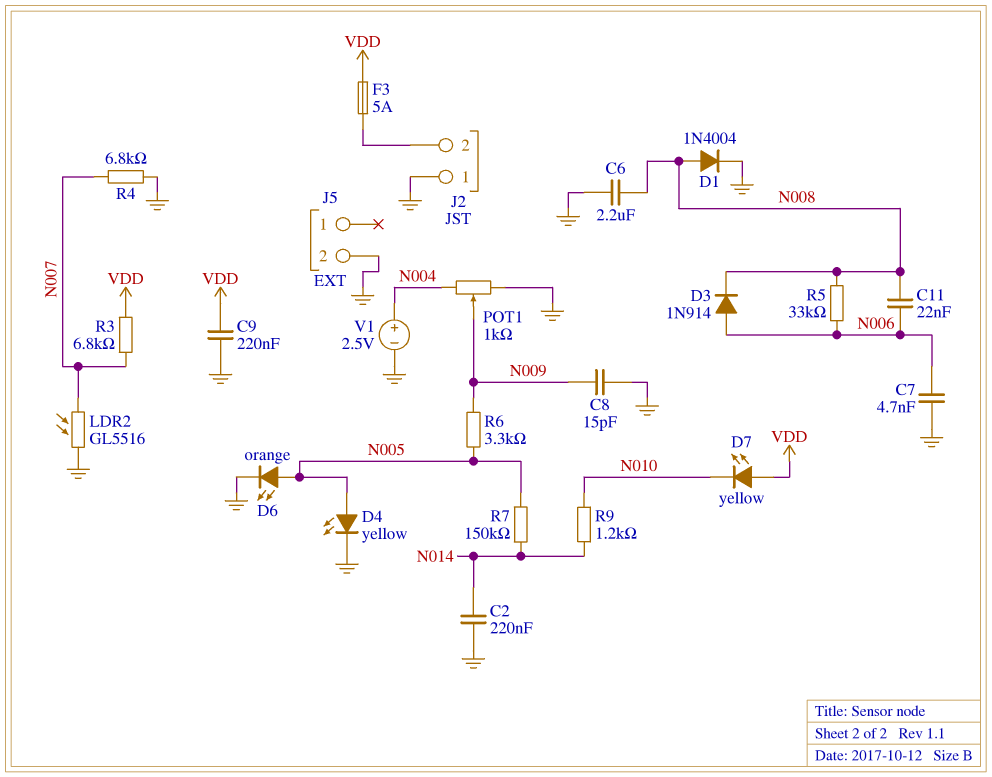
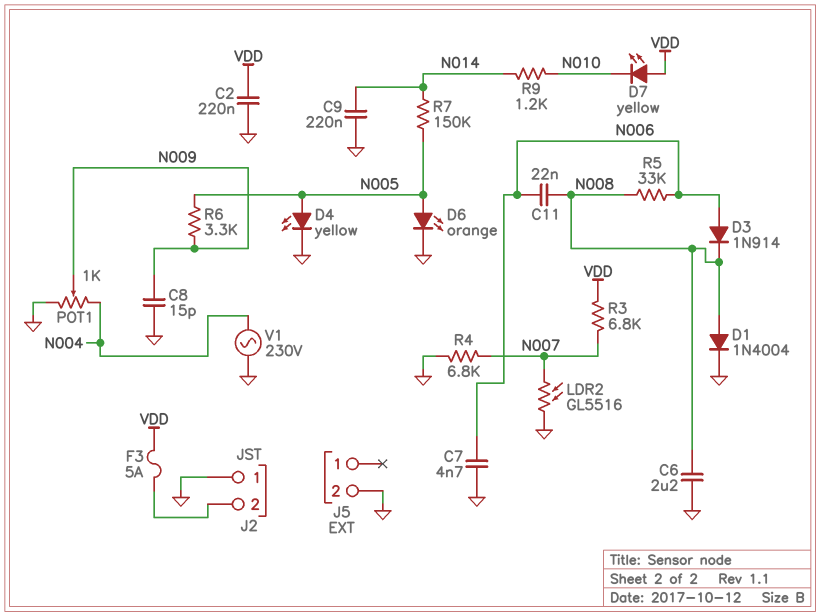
C2: 220nF (GND, N014) -> 220nF (GND, VDD)
C9: 220nF (GND, VDD) -> 220nF (GND, N014)
V1: 2.5V (plus N004, minus GND) -> AC 230V (GND, N004)

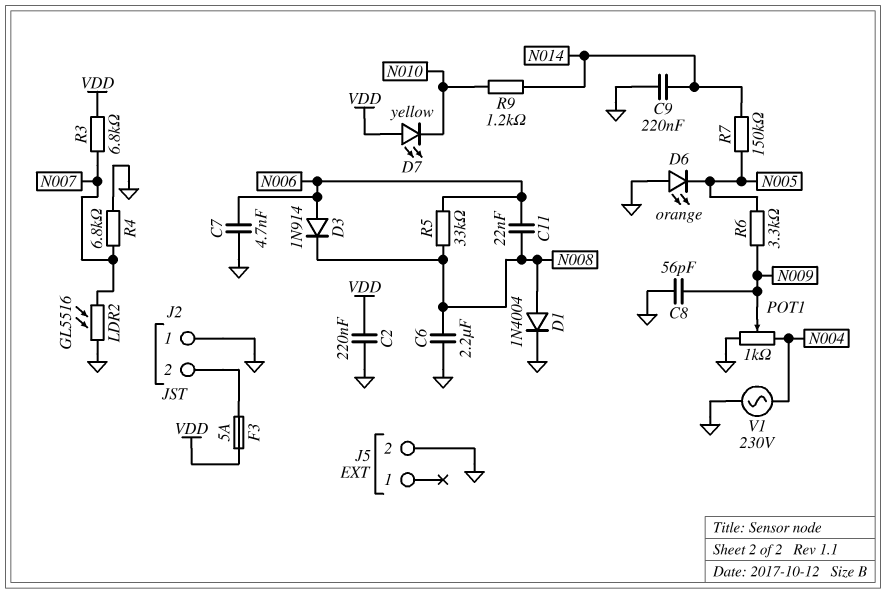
C8: 15pF (GND, N009) -> 56pF (GND, N009)
D4: LED yellow (A N005, K GND) -> none
D6: LED orange (A N005, K GND) -> LED orange (A GND, K N005)

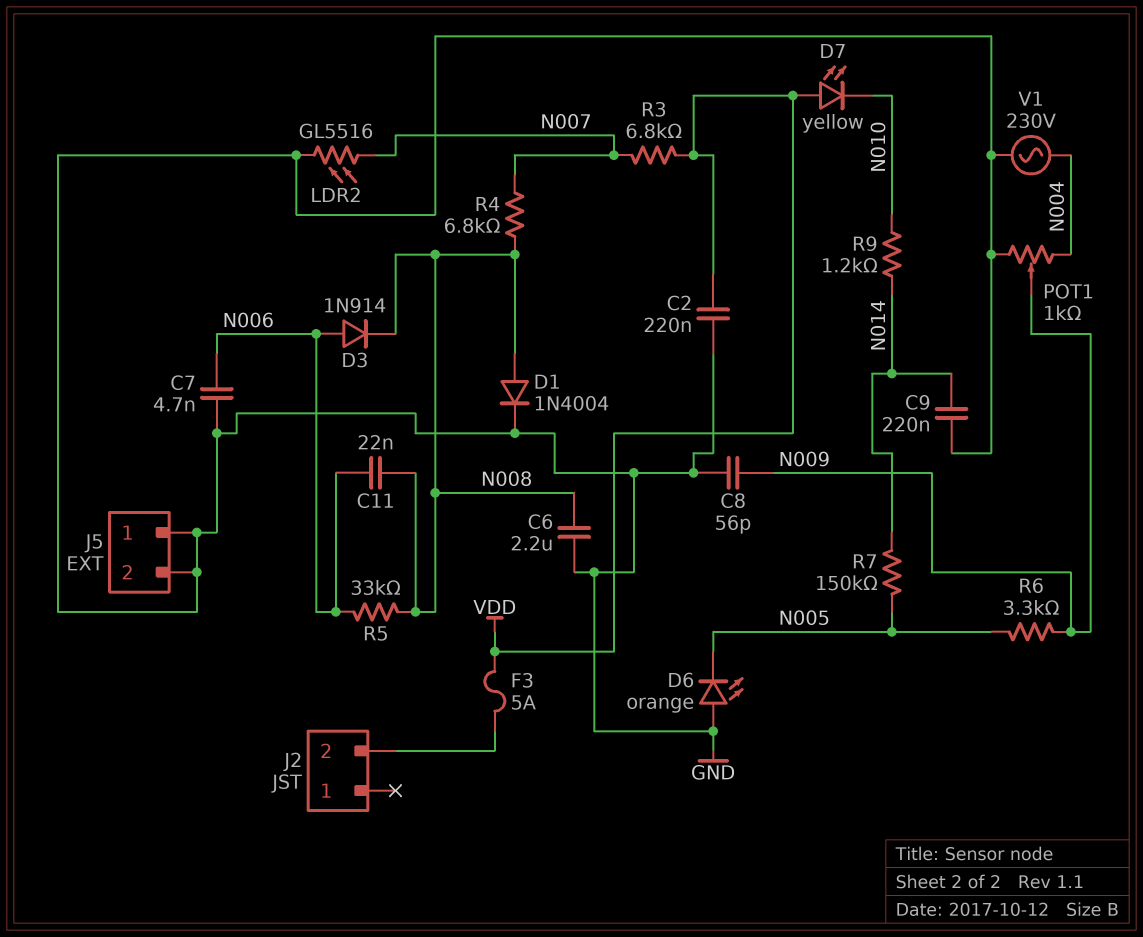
J2 pin 1: GND -> none
J5 pin 1: none -> GND
R4: 6.8k (GND, N007) -> 6.8k (N007, N008)

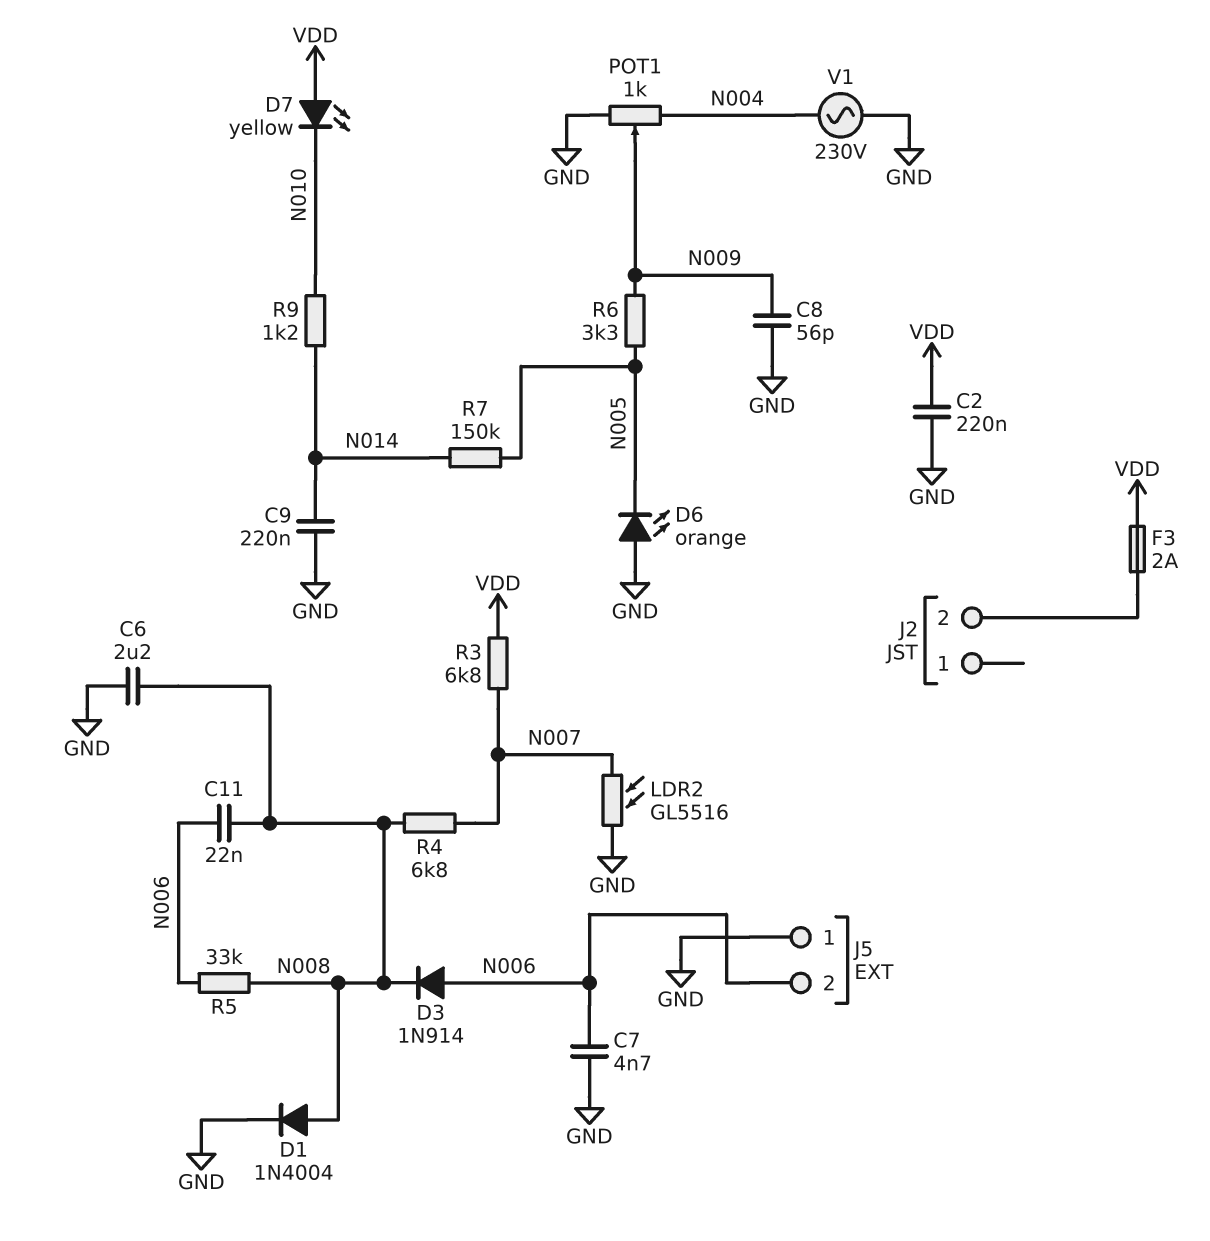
F3: 5A (J2/2, VDD) -> 2A (J2/2, VDD)
J5 pin 2: GND -> N006

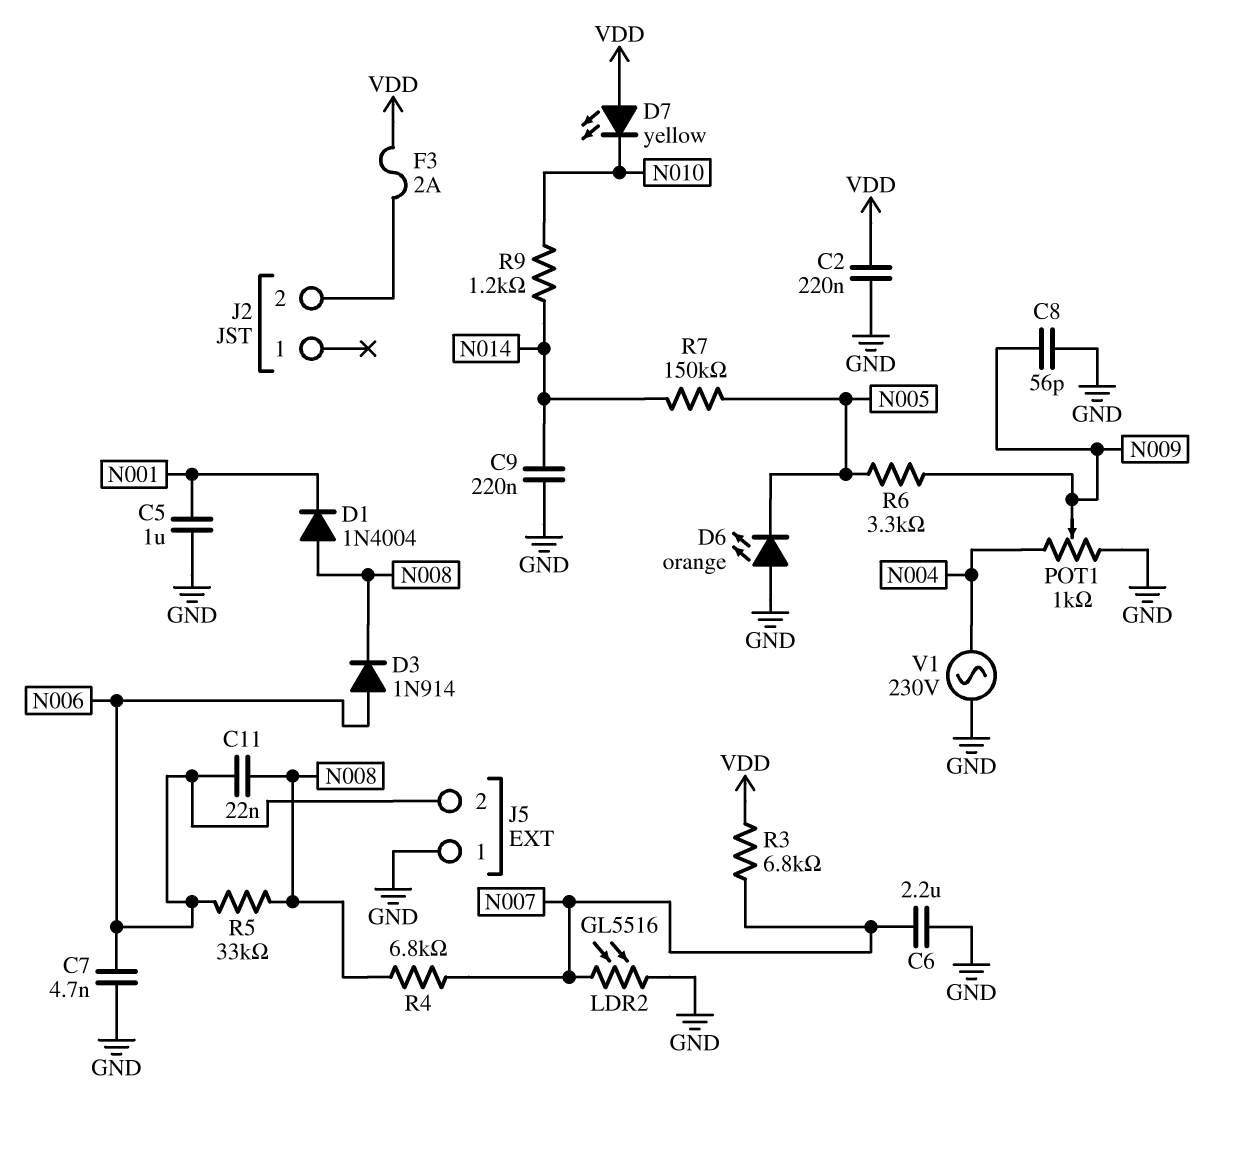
C5: none -> 1uF (GND, N001)
C6: 2.2uF (GND, N008) -> 2.2uF (GND, N007)
D1: diode 1N4004 (A N008, K GND) -> diode 1N4004 (A N008, K N001)

